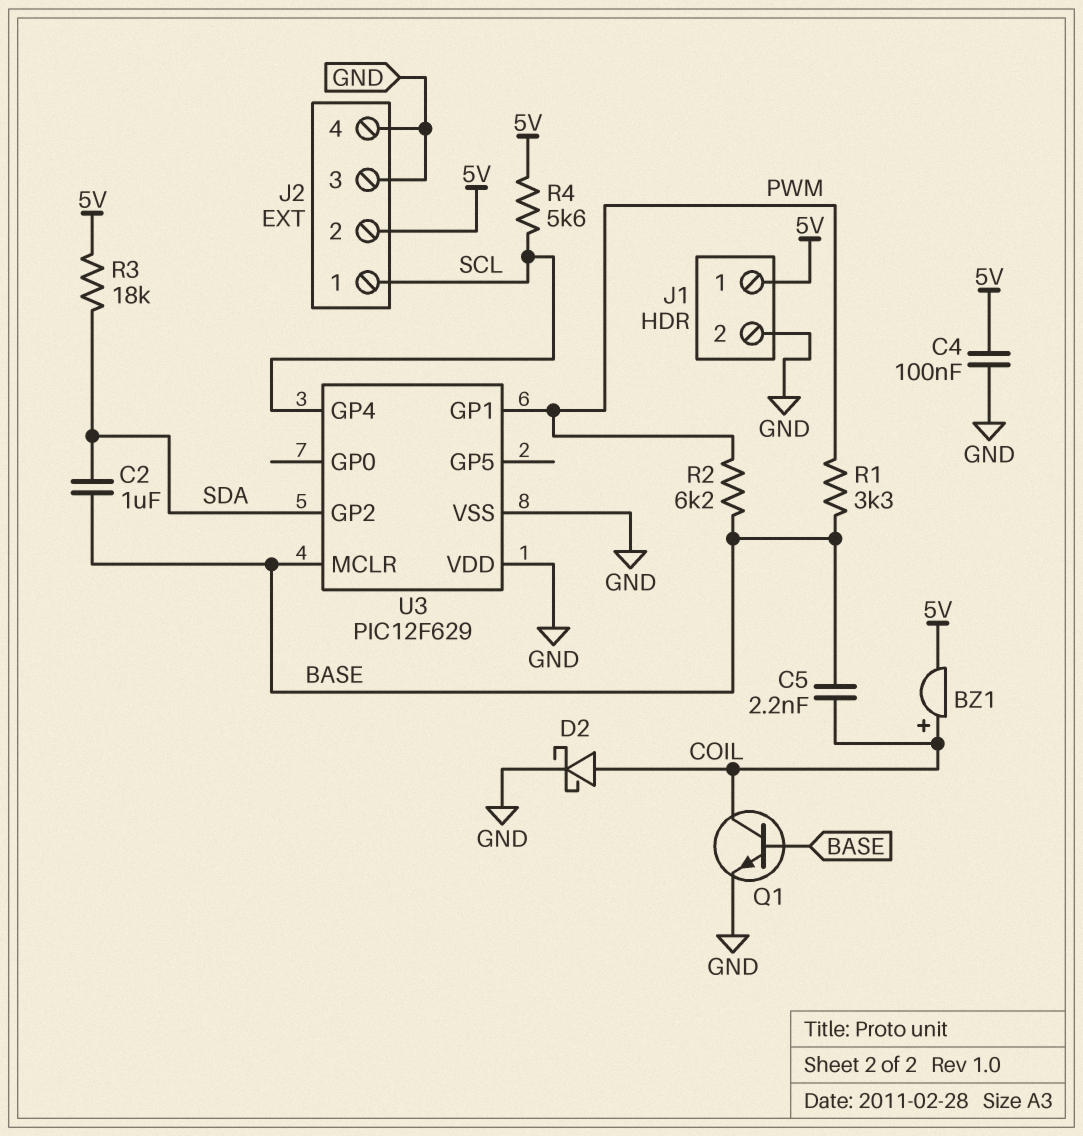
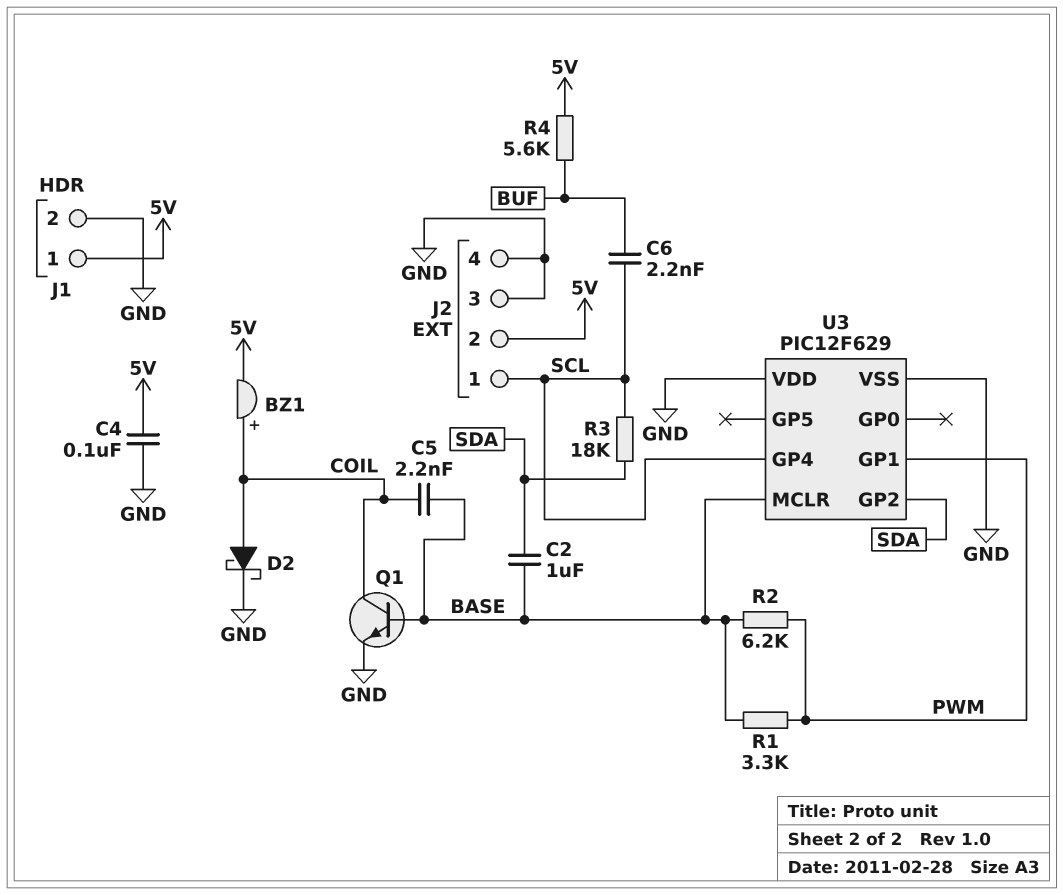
C6: none -> 2.2nF (BUF, SCL)
R3: 18k (5V, SDA) -> 18k (SCL, SDA)
R4: 5.6k (5V, SCL) -> 5.6k (5V, BUF)

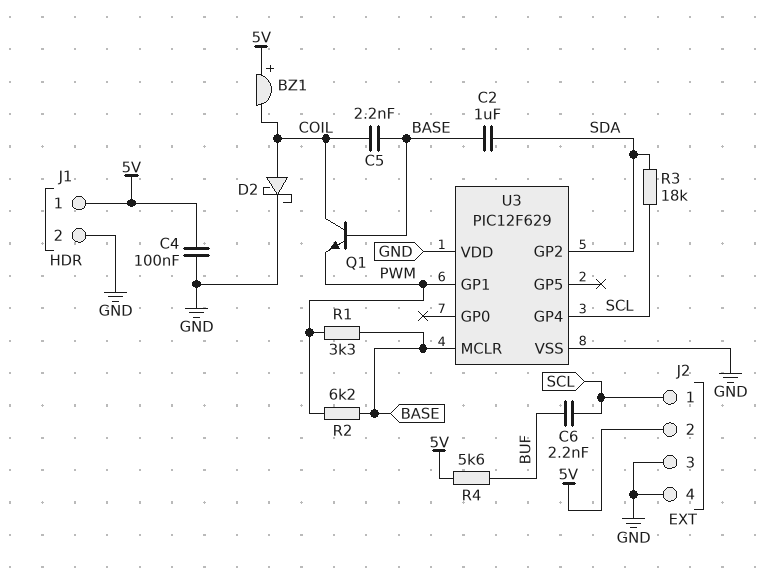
BZ1: buzzer (plus COIL, minus 5V) -> buzzer (plus 5V, minus COIL)
Q1: NPN (B BASE, C COIL, E GND) -> NPN (B BASE, C COIL, E PWM)

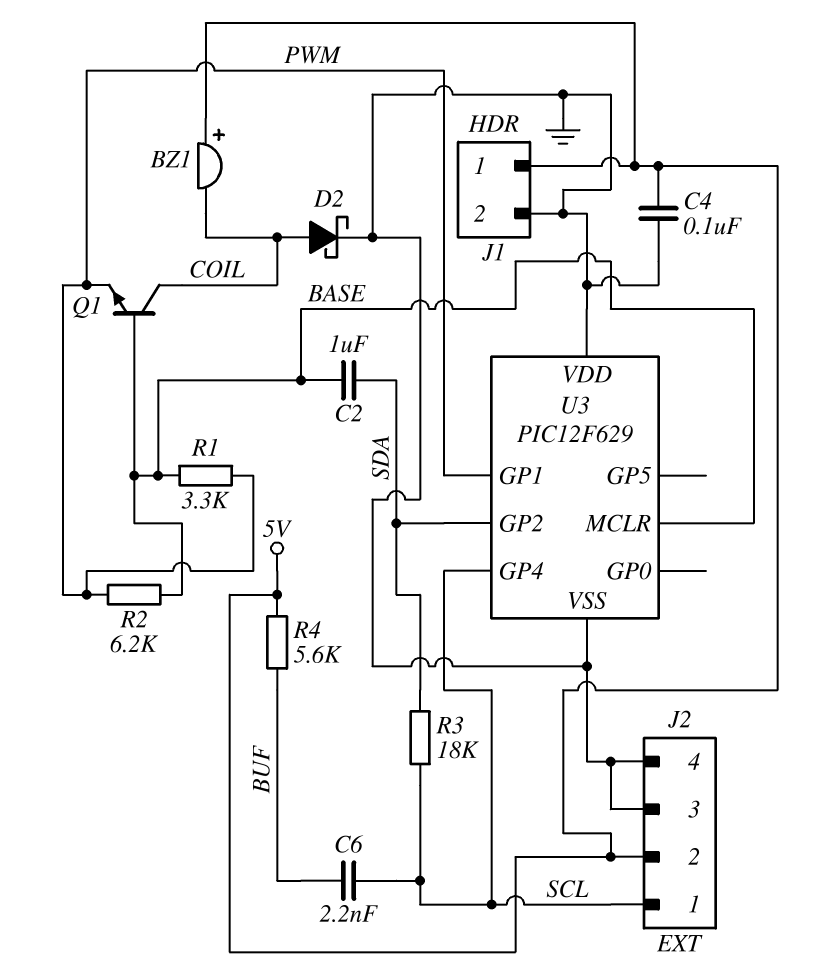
C5: 2.2nF (BASE, COIL) -> none

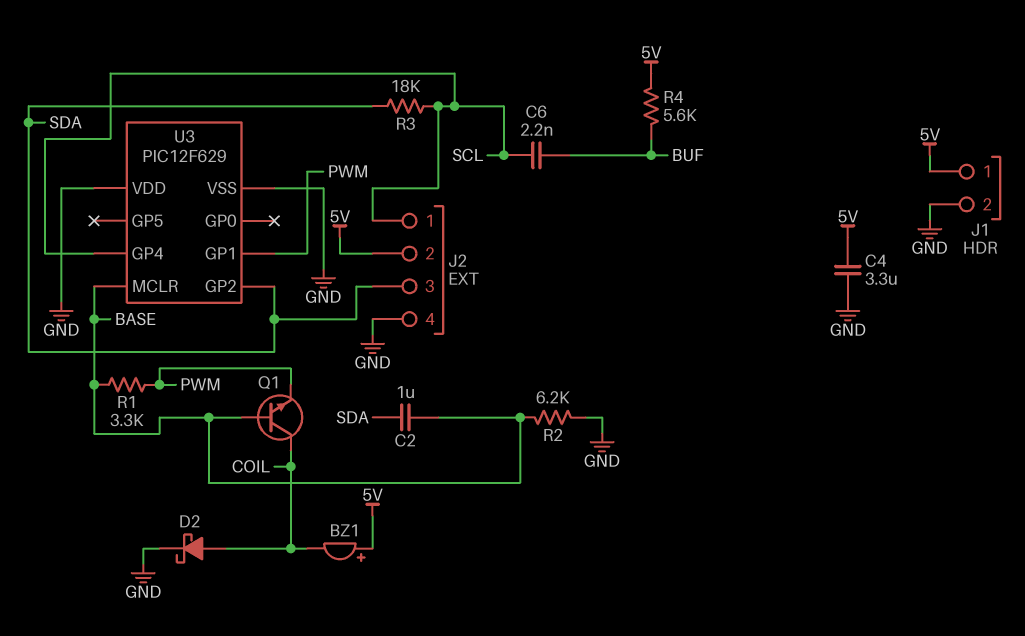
C4: 100nF (5V, GND) -> 3.3uF (5V, GND)
J2 pin 3: GND -> SDA
R2: 6.2k (BASE, PWM) -> 6.2k (BASE, GND)

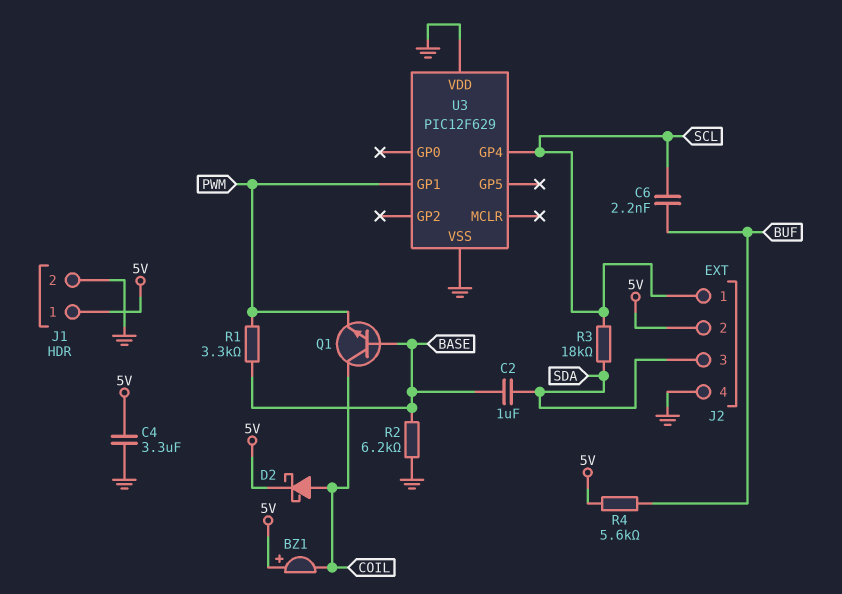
D2: schottky (A COIL, K GND) -> schottky (A COIL, K 5V)
U3 pin GP2: SDA -> none
U3 pin MCLR: BASE -> none

